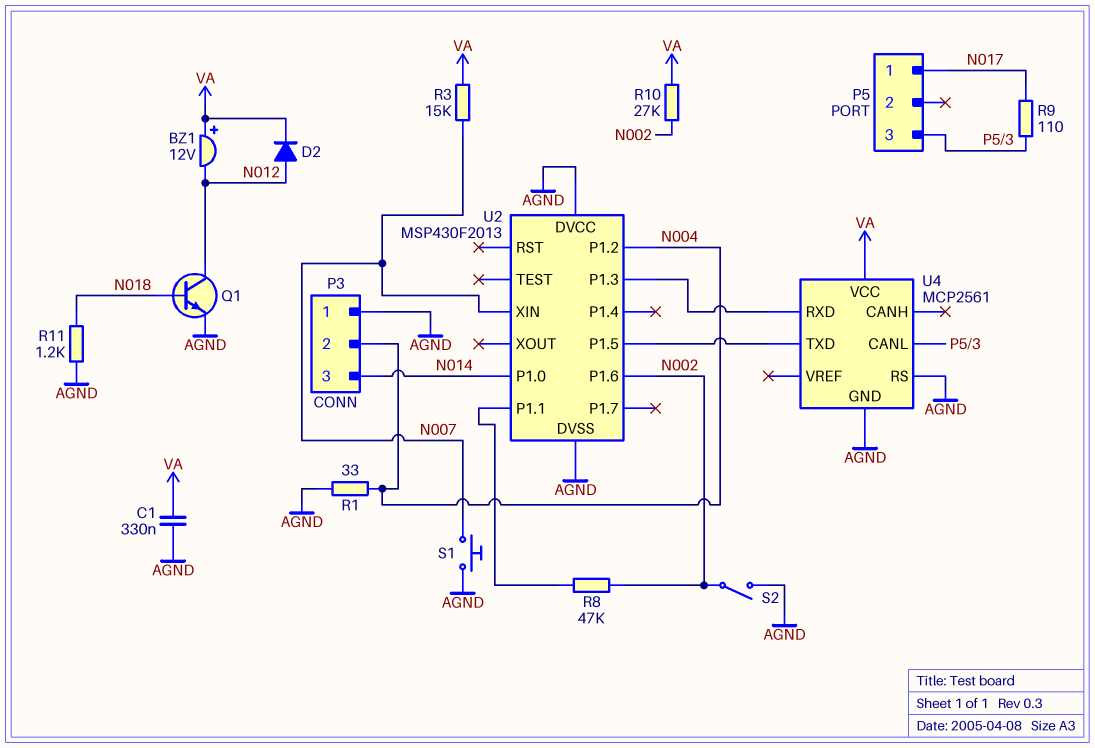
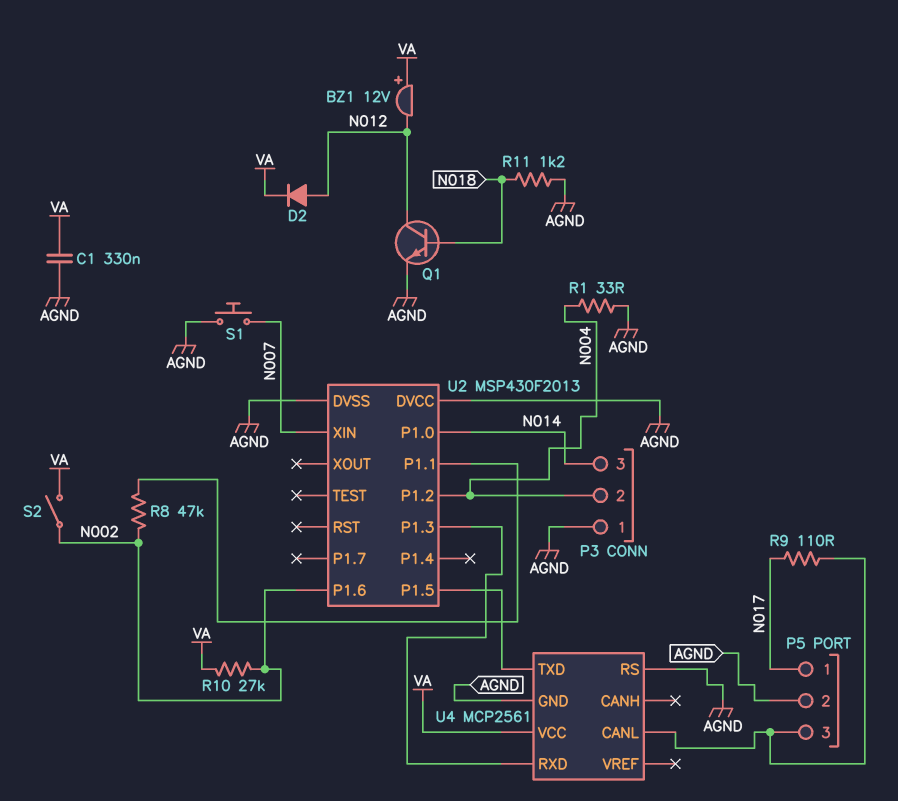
P5 pin 2: none -> AGND
R3: 15k (N007, VA) -> none
S2: switch (AGND, N002) -> switch (N002, VA)

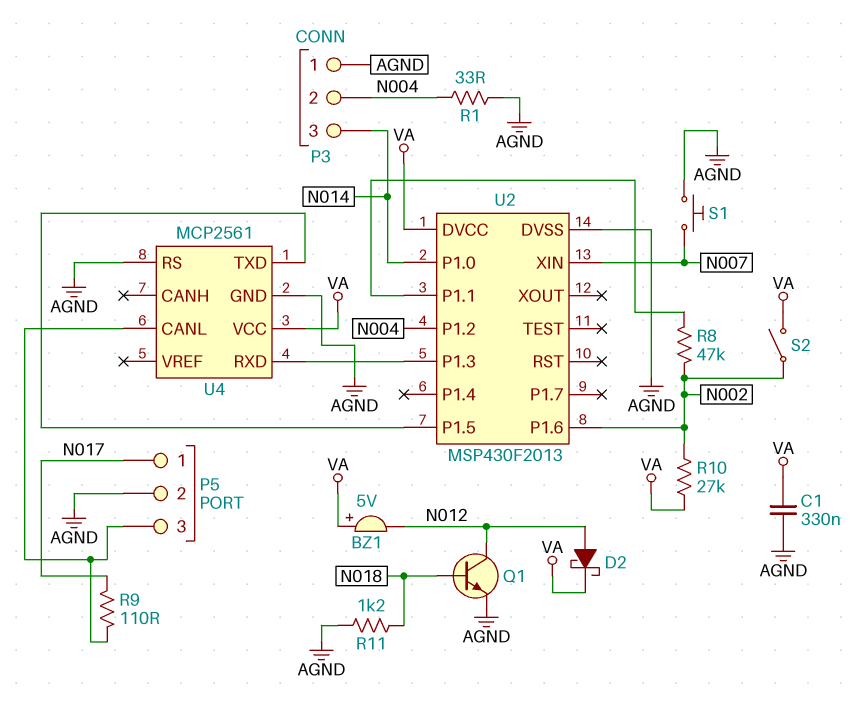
BZ1: buzzer 12V (plus VA, minus N012) -> buzzer 5V (plus VA, minus N012)
D2: diode (A N012, K VA) -> schottky (A N012, K VA)
U2 pin DVCC: AGND -> VA

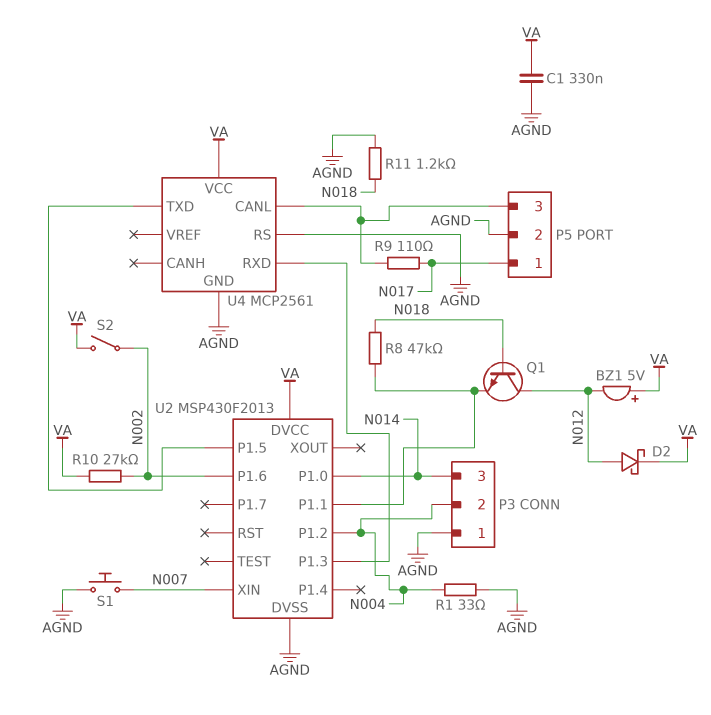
Q1: NPN (B N018, C N012, E AGND) -> NPN (B N018, C N012, E U2/P1.1)
R8: 47k (N002, U2/P1.1) -> 47k (N018, U2/P1.1)

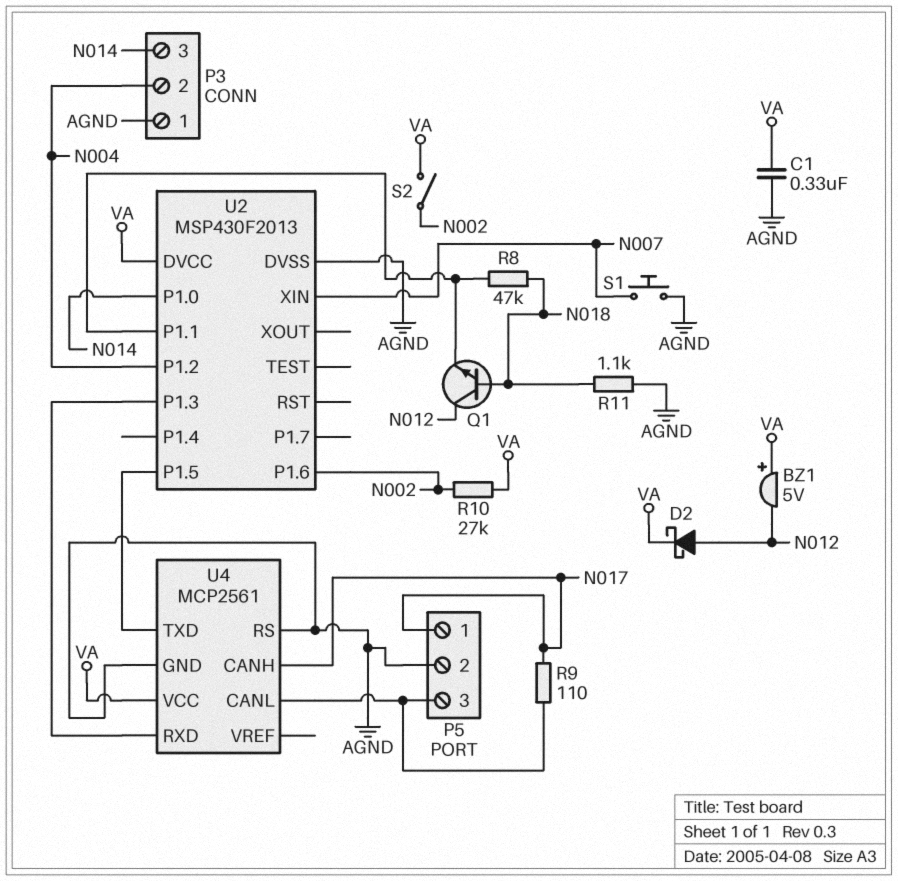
R1: 33 (AGND, N004) -> none
R11: 1.2k (AGND, N018) -> 1.1k (AGND, N018)
U4 pin CANH: none -> N017

